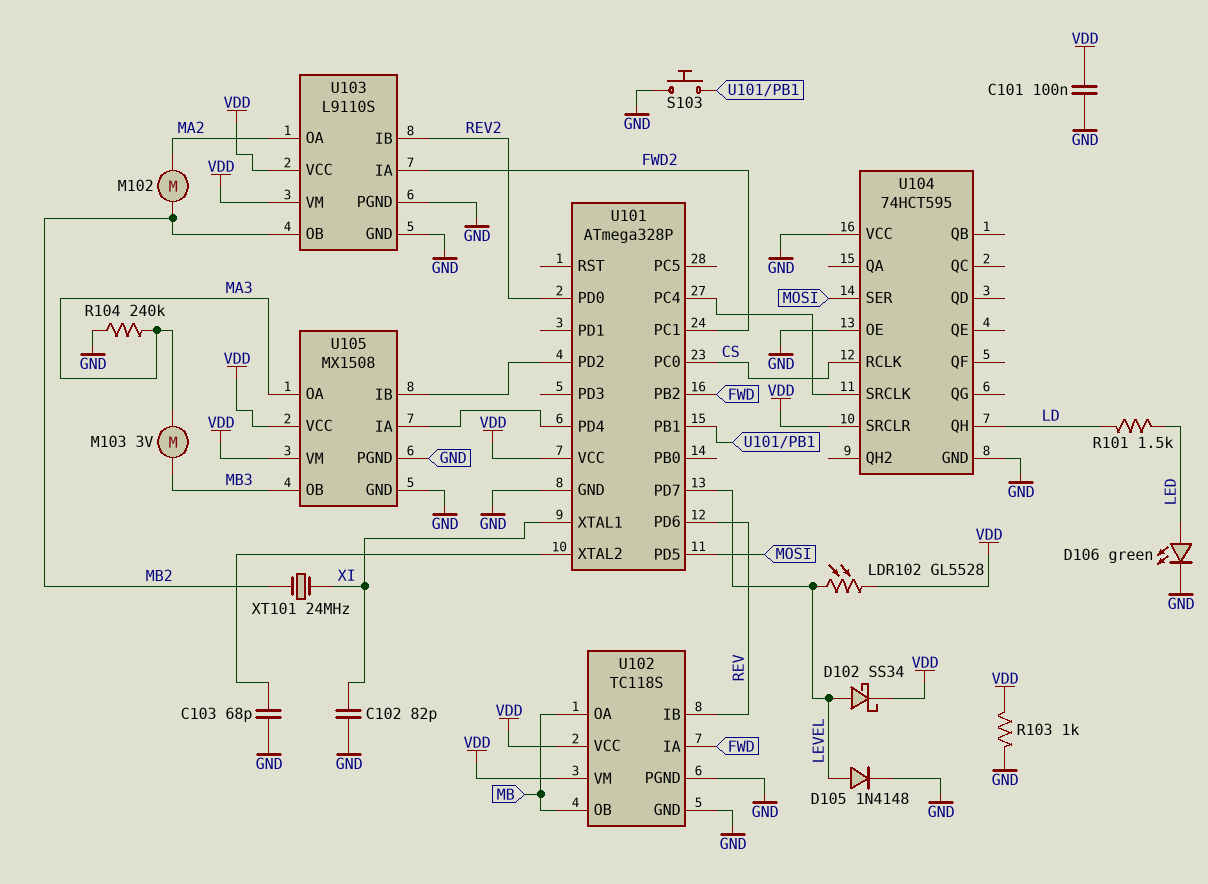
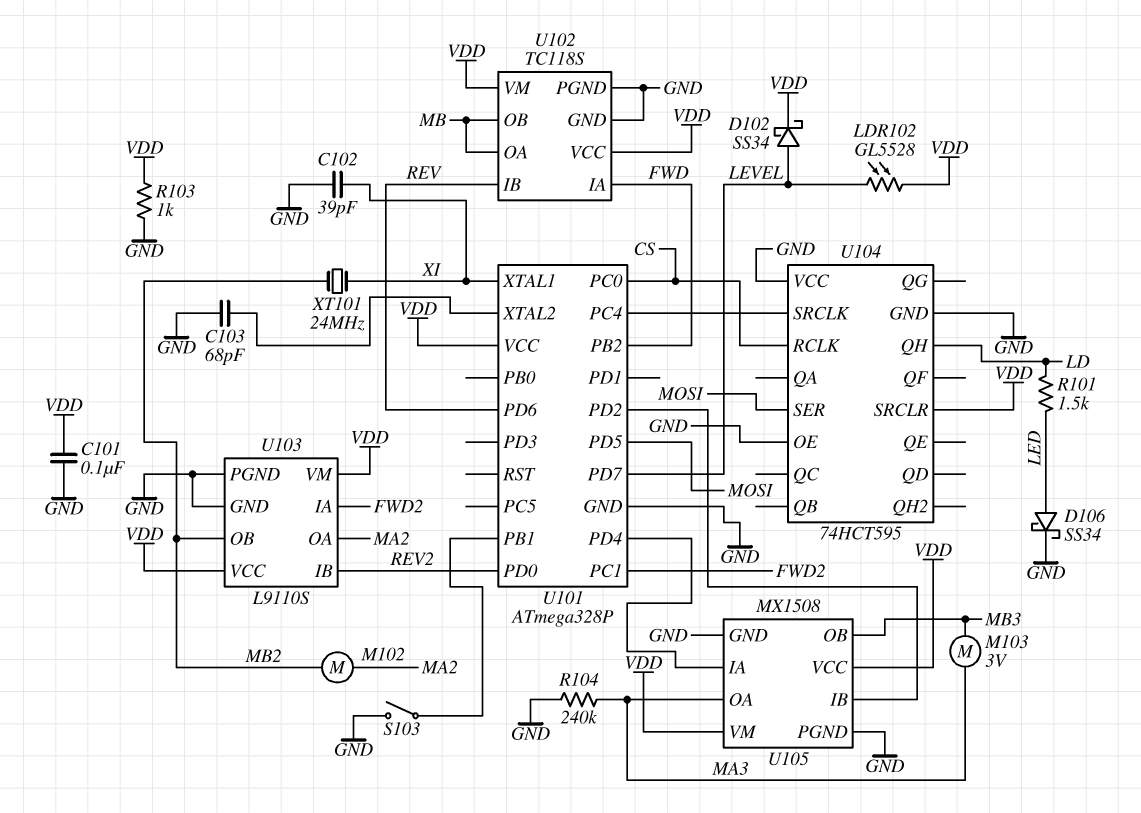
C102: 82pF (GND, XI) -> 39pF (GND, XI)
D105: diode 1N4148 (A LEVEL, K GND) -> none
D106: LED green (A LED, K GND) -> schottky SS34 (A LED, K GND)
S103: button (GND, U101/PB1) -> switch (GND, U101/PB1)

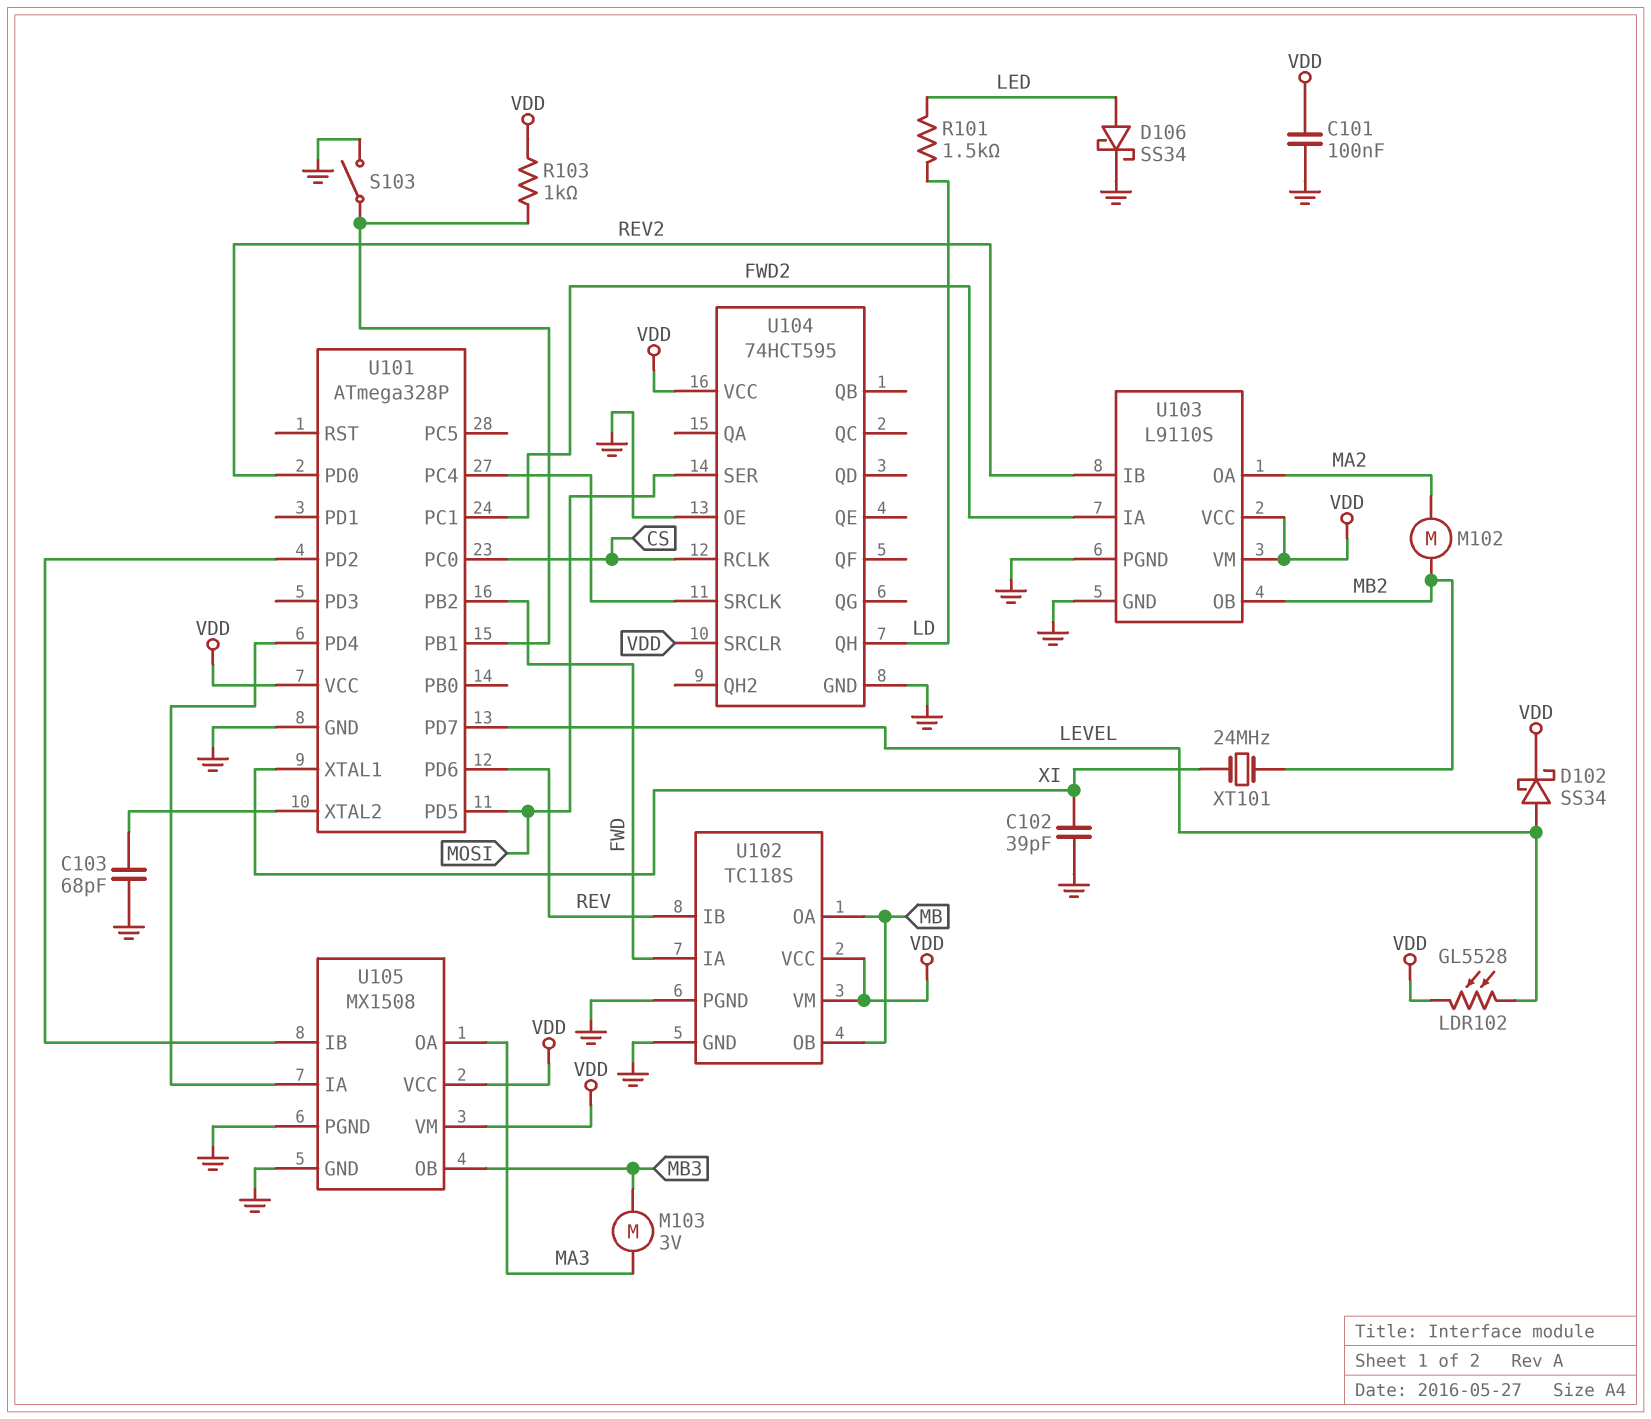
R103: 1k (GND, VDD) -> 1k (U101/PB1, VDD)
R104: 240k (GND, MA3) -> none
U104 pin VCC: GND -> VDD

